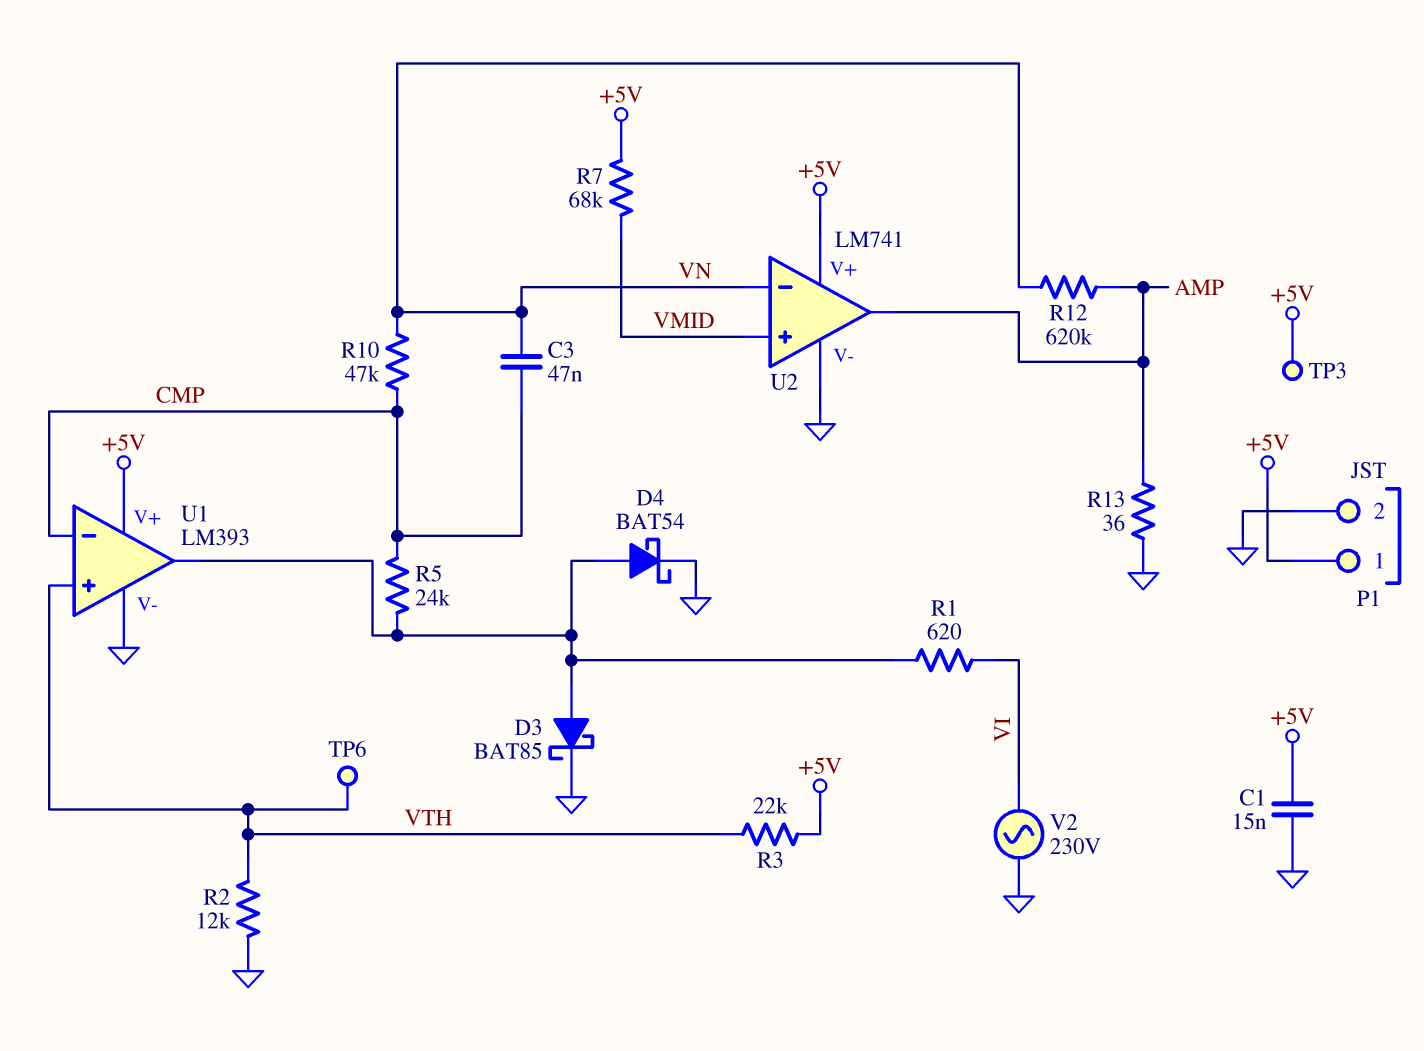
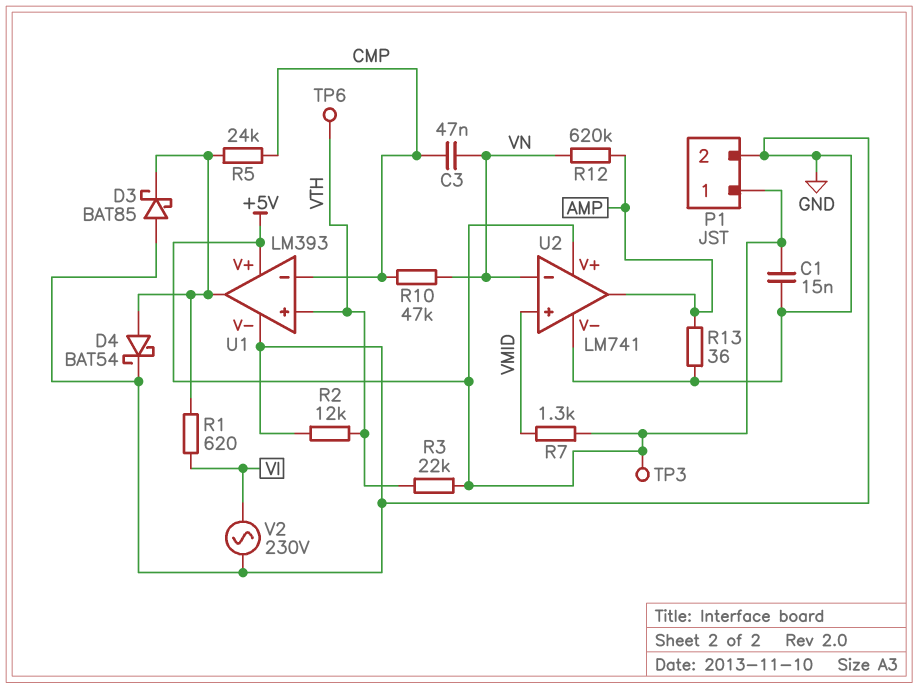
D3: schottky BAT85 (A U1/out, K GND) -> schottky BAT85 (A GND, K U1/out)
R7: 68k (+5V, VMID) -> 1.3k (+5V, VMID)

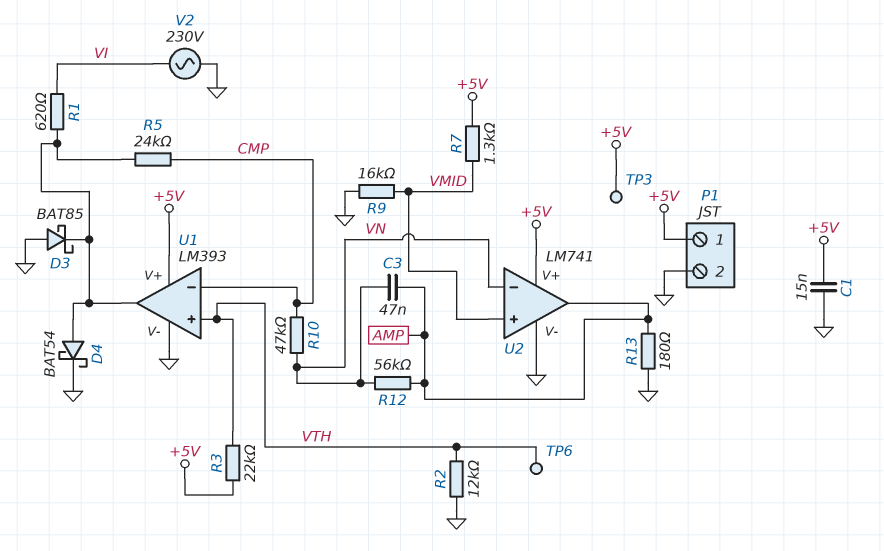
C3: 47nF (CMP, VN) -> 47nF (AMP, VN)
R9: none -> 16k (GND, VMID)
R12: 620k (AMP, VN) -> 56k (AMP, VN)
R13: 36 (AMP, GND) -> 180 (AMP, GND)

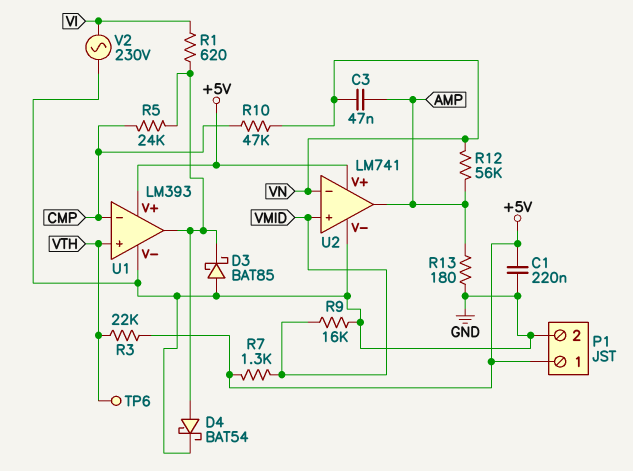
C1: 15nF (+5V, GND) -> 220nF (+5V, GND)
R2: 12k (GND, VTH) -> none
TP3: test point (+5V) -> none

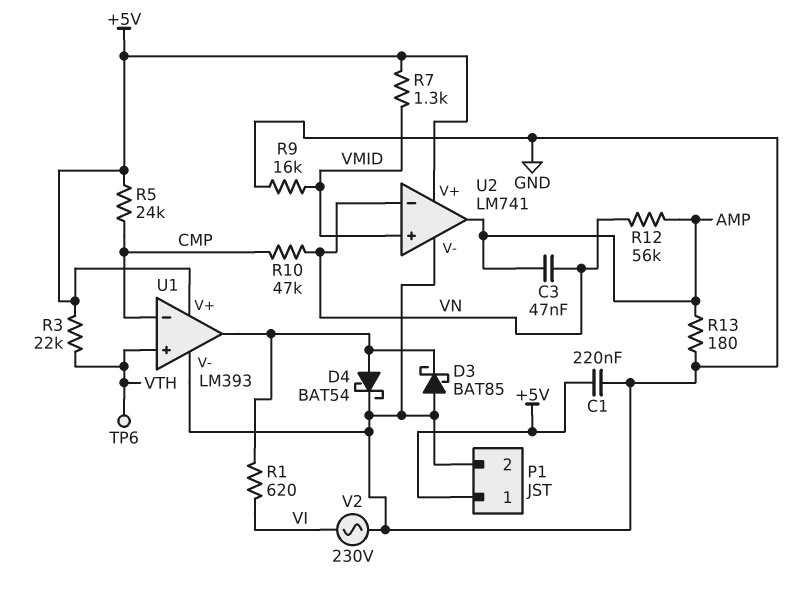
R5: 24k (CMP, U1/out) -> 24k (+5V, CMP)

